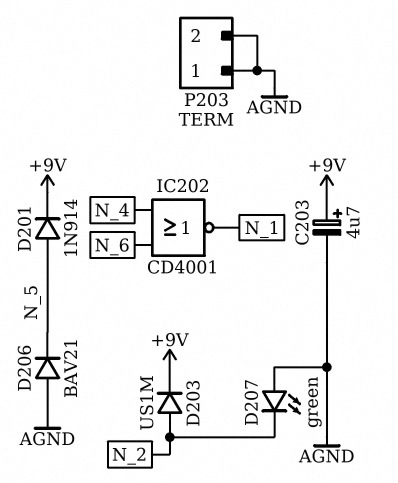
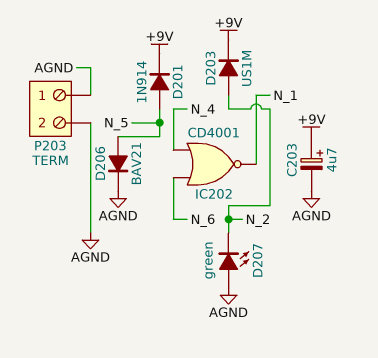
D206: diode BAV21 (A AGND, K N_5) -> diode BAV21 (A N_5, K AGND)

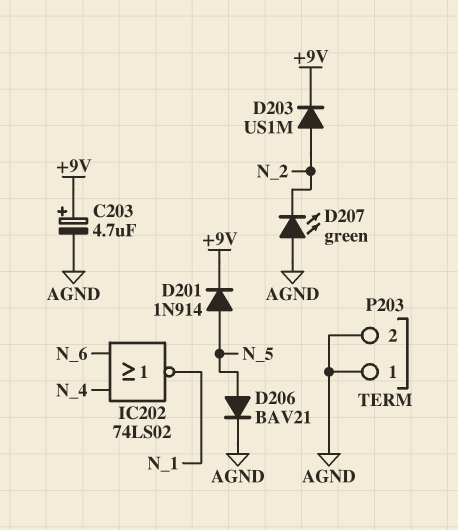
IC202: NOR CD4001 (in N_4, in N_6, out N_1) -> NOR 74LS02 (in N_4, in N_6, out N_1)

